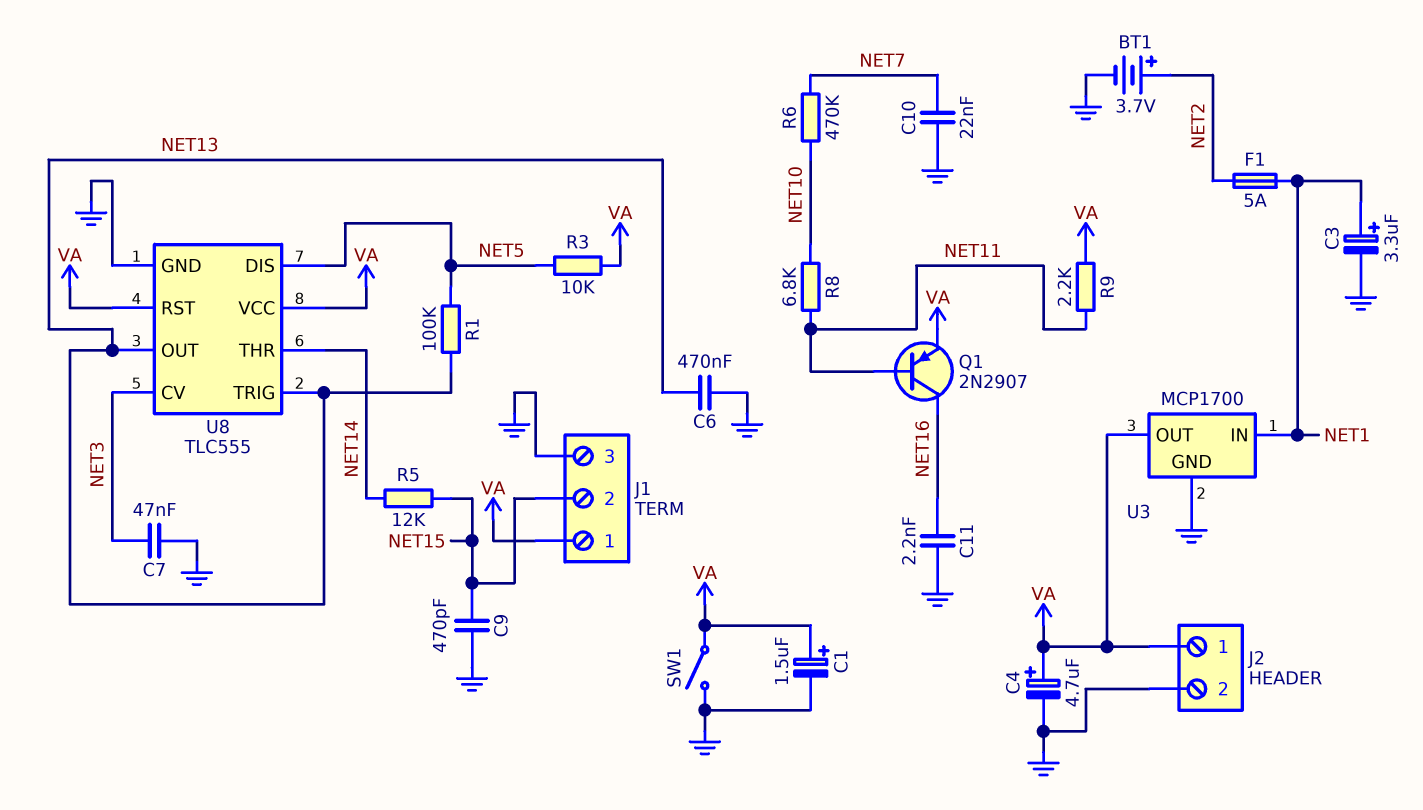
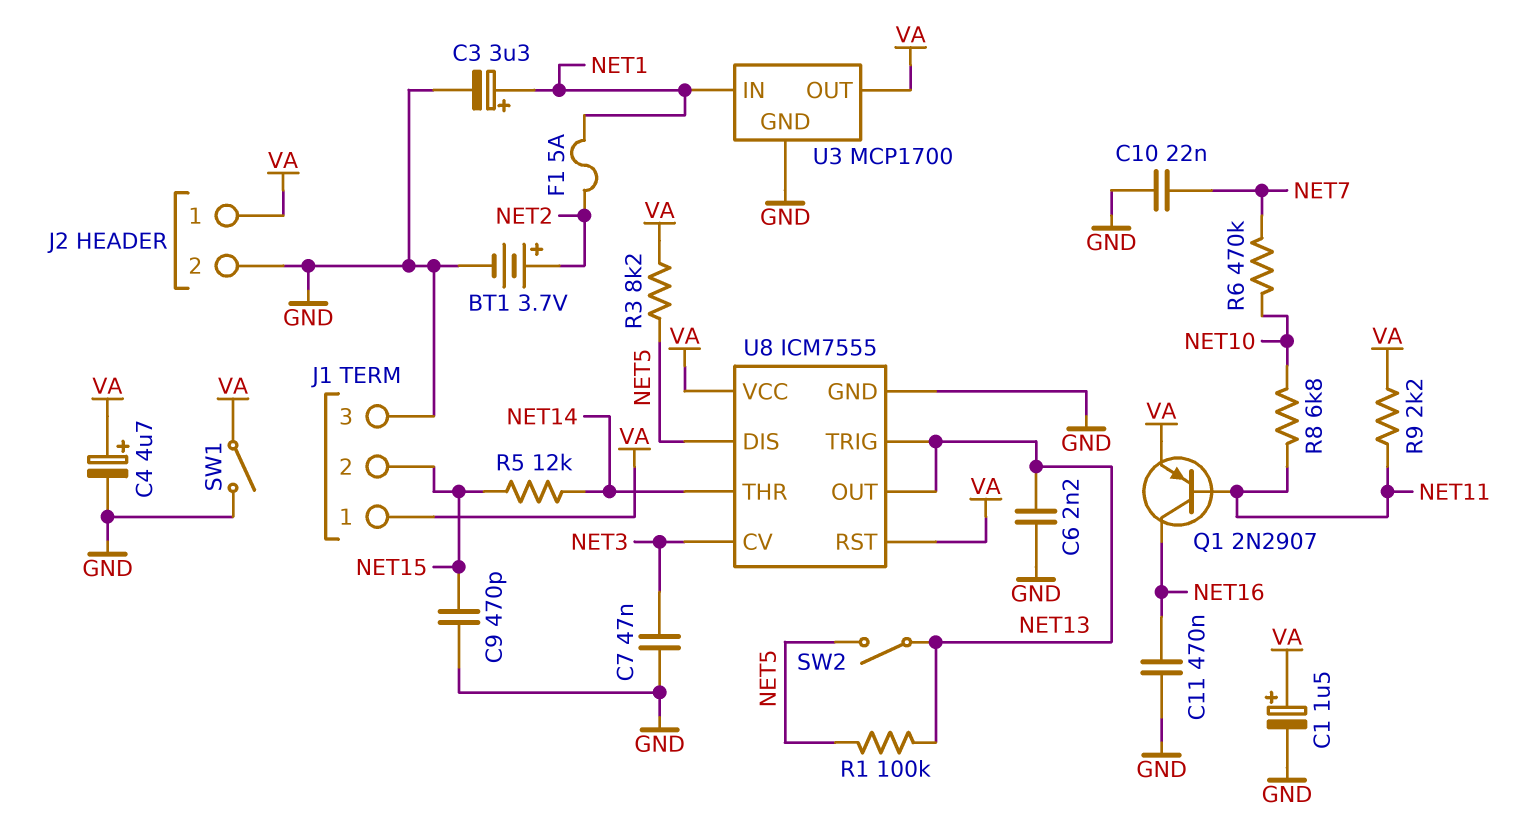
C6: 470nF (GND, NET13) -> 2.2nF (GND, NET13)
C11: 2.2nF (GND, NET16) -> 470nF (GND, NET16)
R3: 10k (NET5, VA) -> 8.2k (NET5, VA)
SW2: none -> switch (NET5, NET13)
U8: TLC555 -> ICM7555

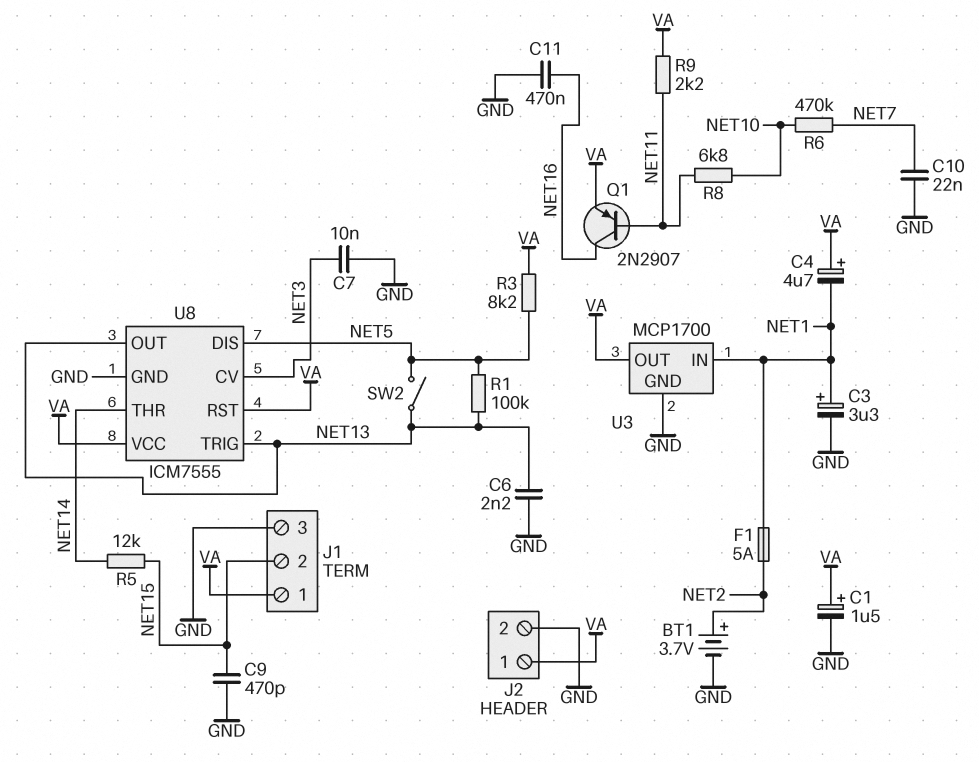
C4: 4.7uF (plus VA, minus GND) -> 4.7uF (plus VA, minus NET1)
C7: 47nF (GND, NET3) -> 10nF (GND, NET3)
SW1: switch (GND, VA) -> none

